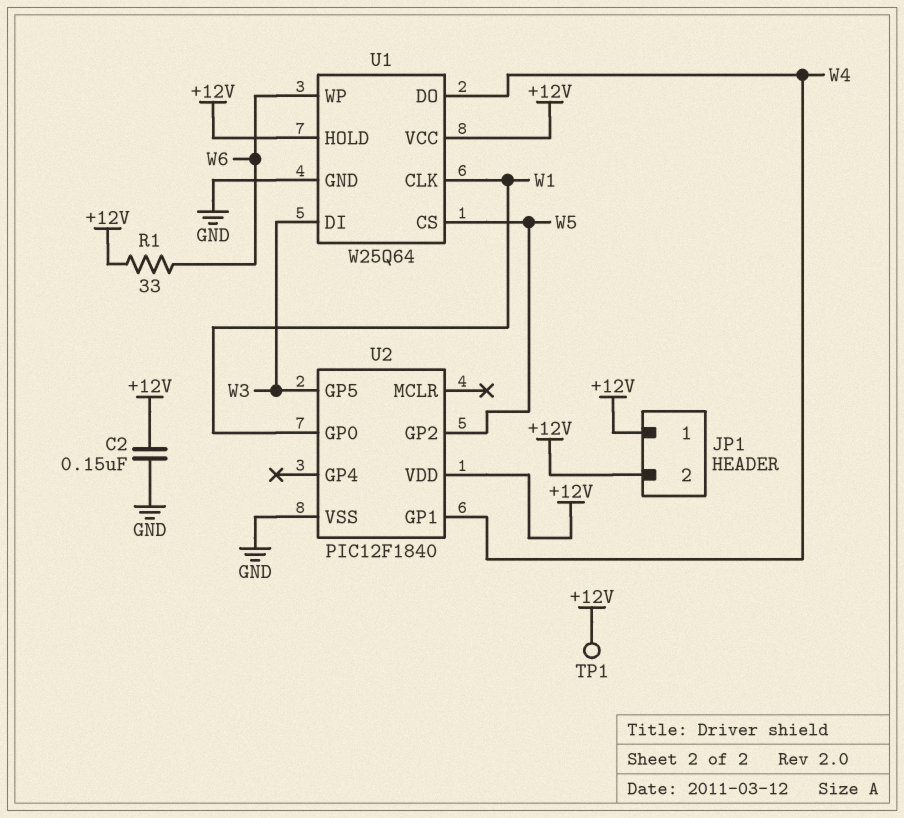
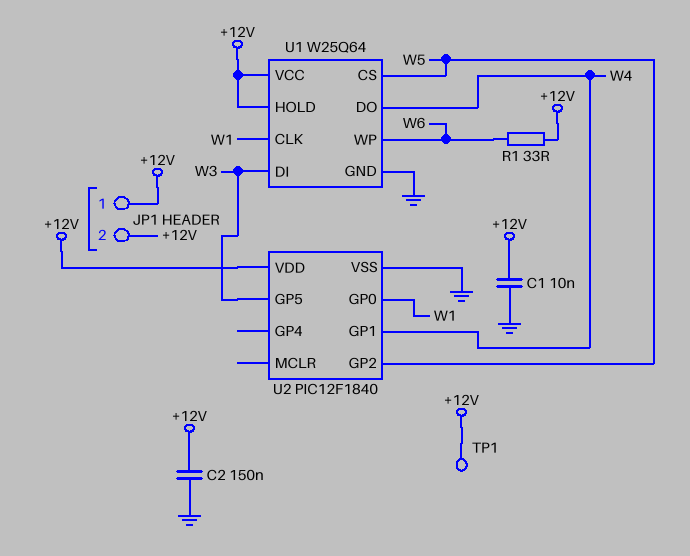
C1: none -> 10nF (+12V, GND)

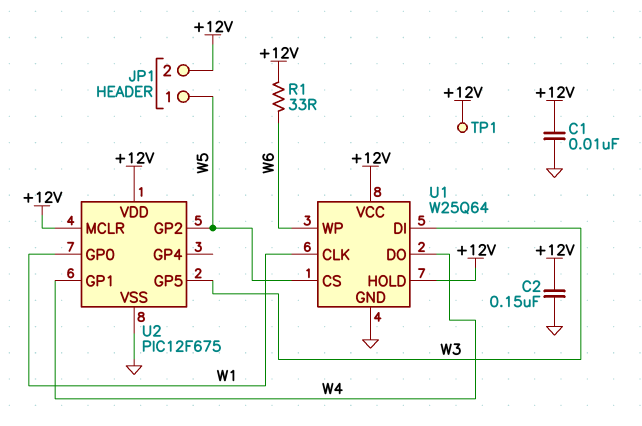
JP1 pin 1: +12V -> W5
U2: PIC12F1840 -> PIC12F675
U2 pin MCLR: none -> +12V

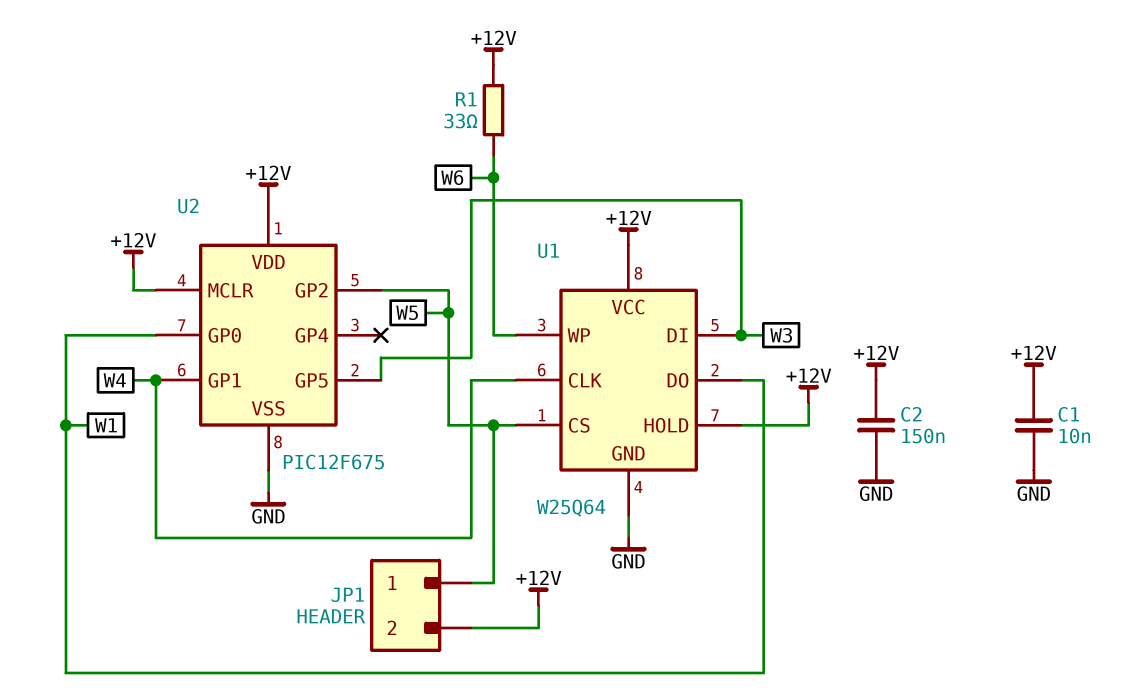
TP1: test point (+12V) -> none
U1 pin CLK: W1 -> W4
U1 pin DO: W4 -> W1

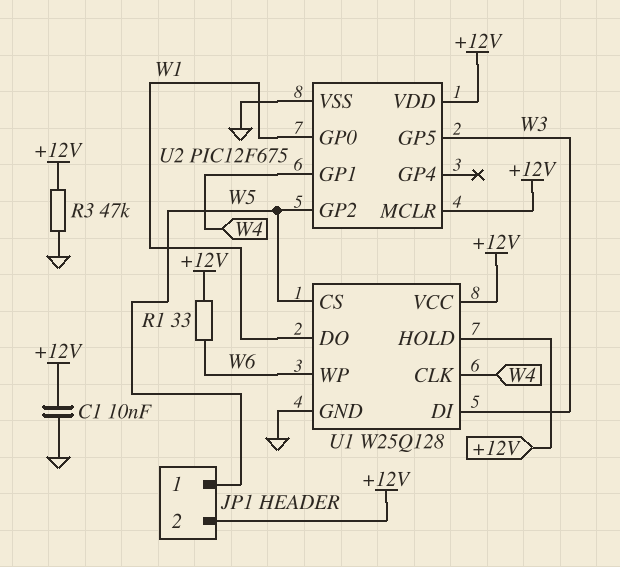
C2: 150nF (+12V, GND) -> none
R3: none -> 47k (+12V, GND)
U1: W25Q64 -> W25Q128

